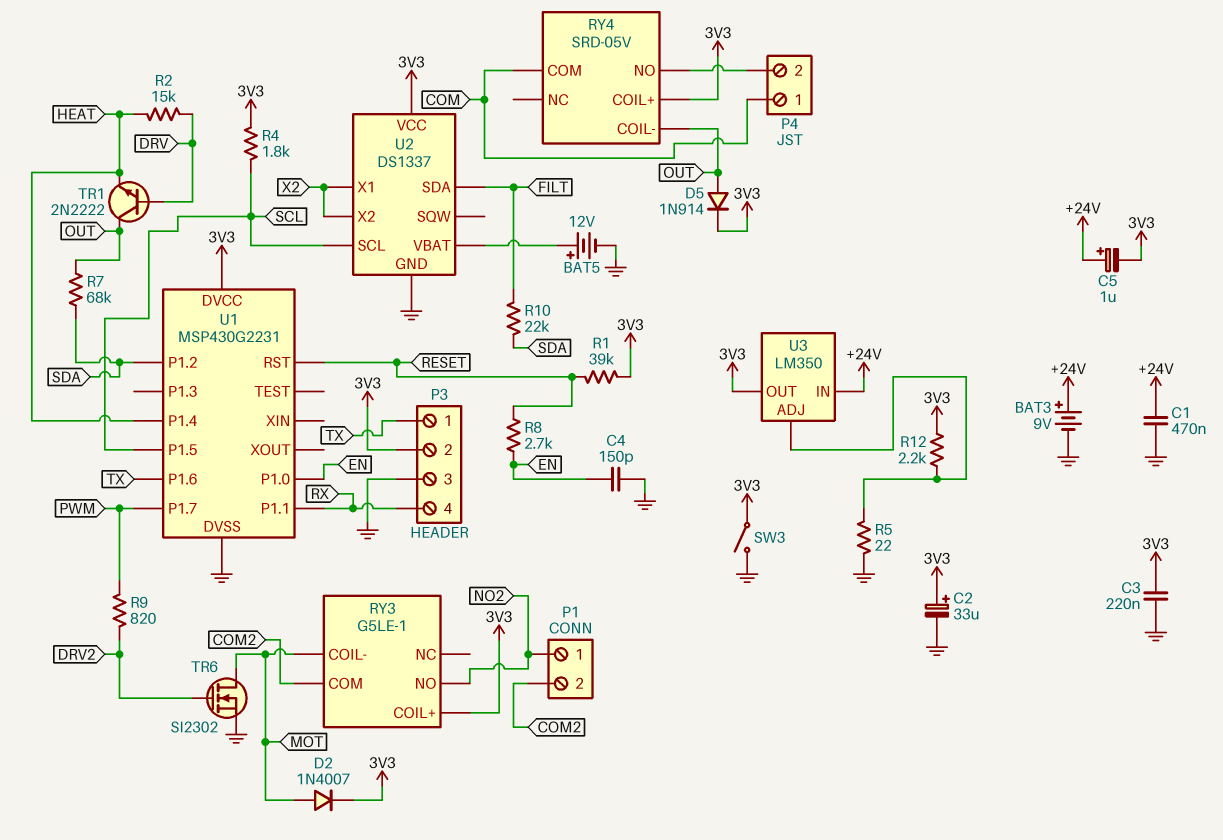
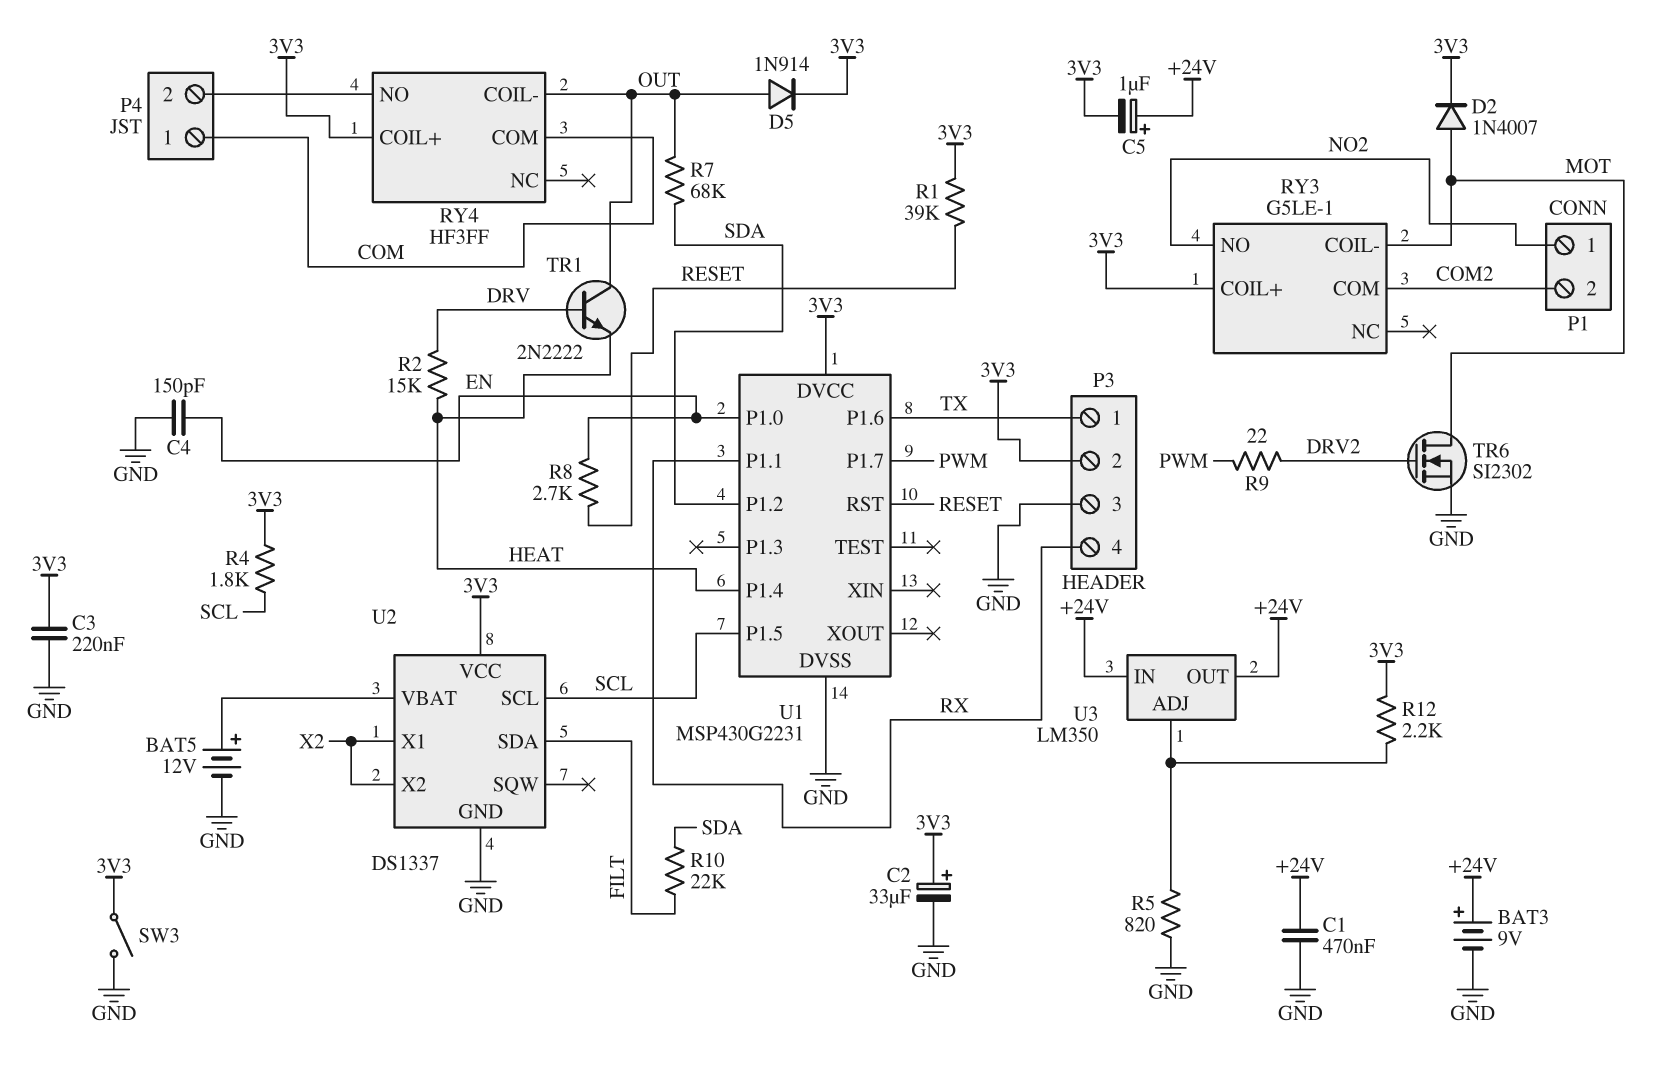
R5: 22 (GND, U3/ADJ) -> 820 (GND, U3/ADJ)
R9: 820 (DRV2, PWM) -> 22 (DRV2, PWM)
RY4: SRD-05V -> HF3FF
U3 pin OUT: 3V3 -> +24V

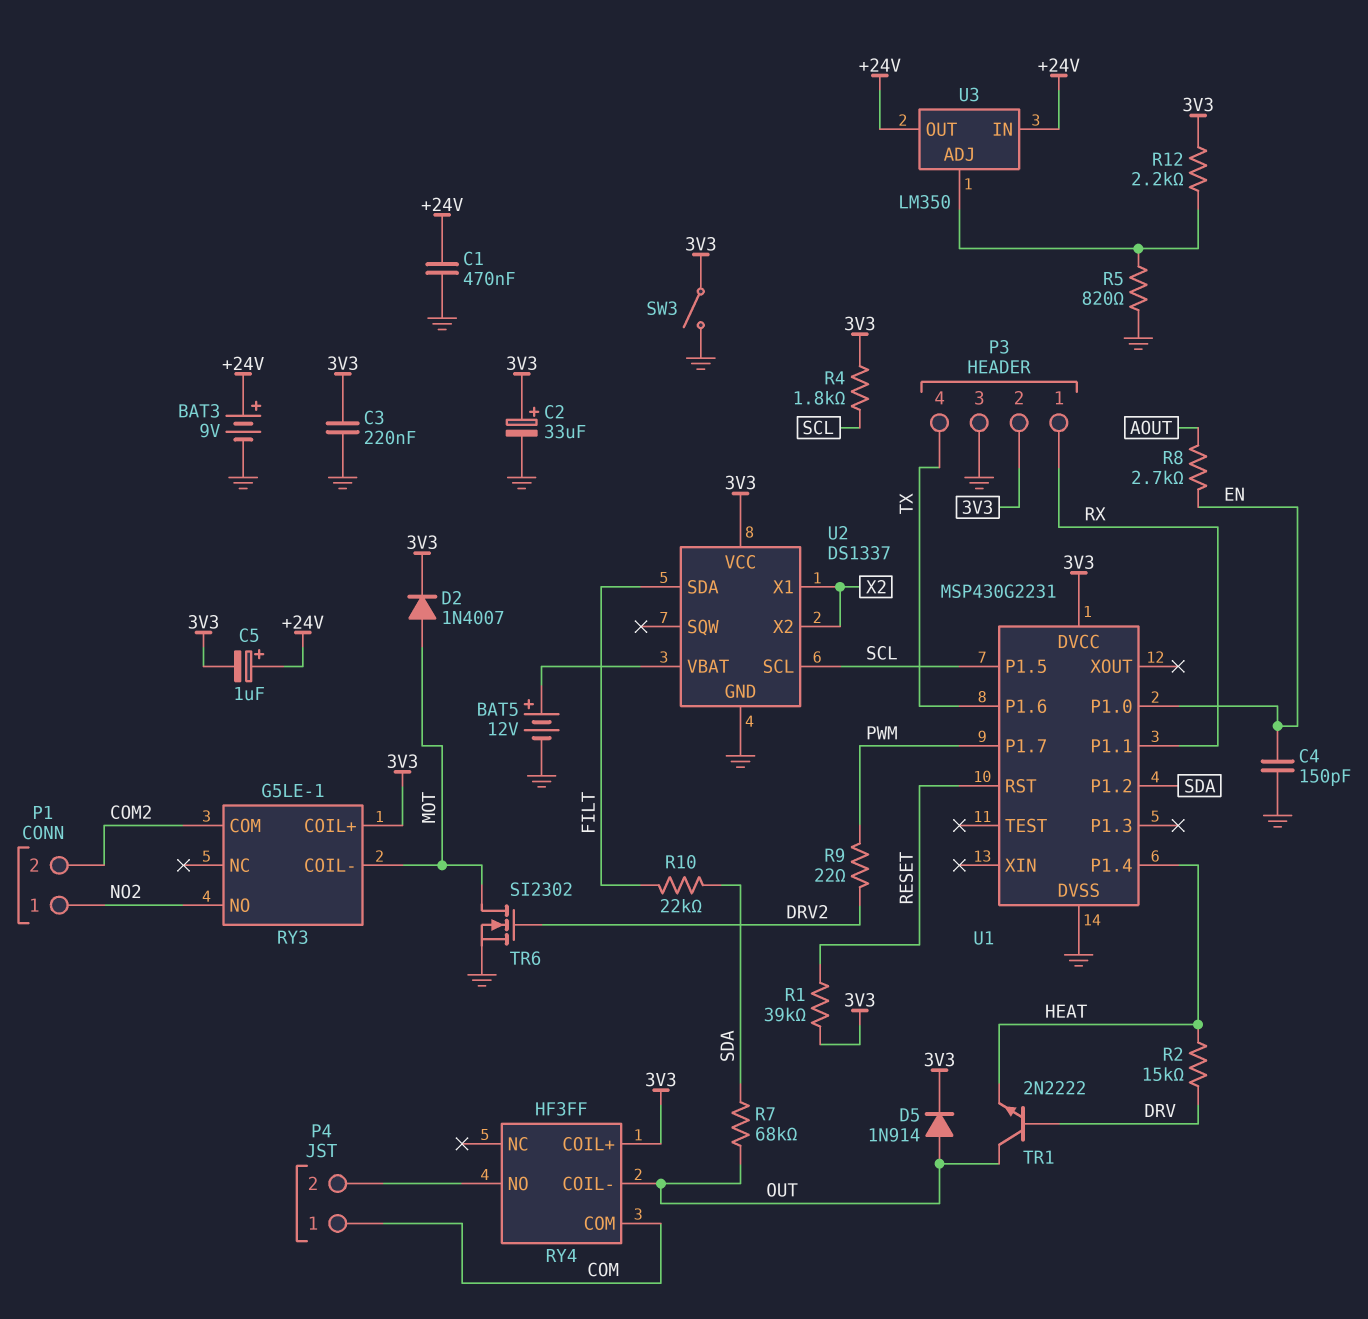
P3 pin 1: TX -> RX
P3 pin 4: RX -> TX
R8: 2.7k (EN, RESET) -> 2.7k (AOUT, EN)

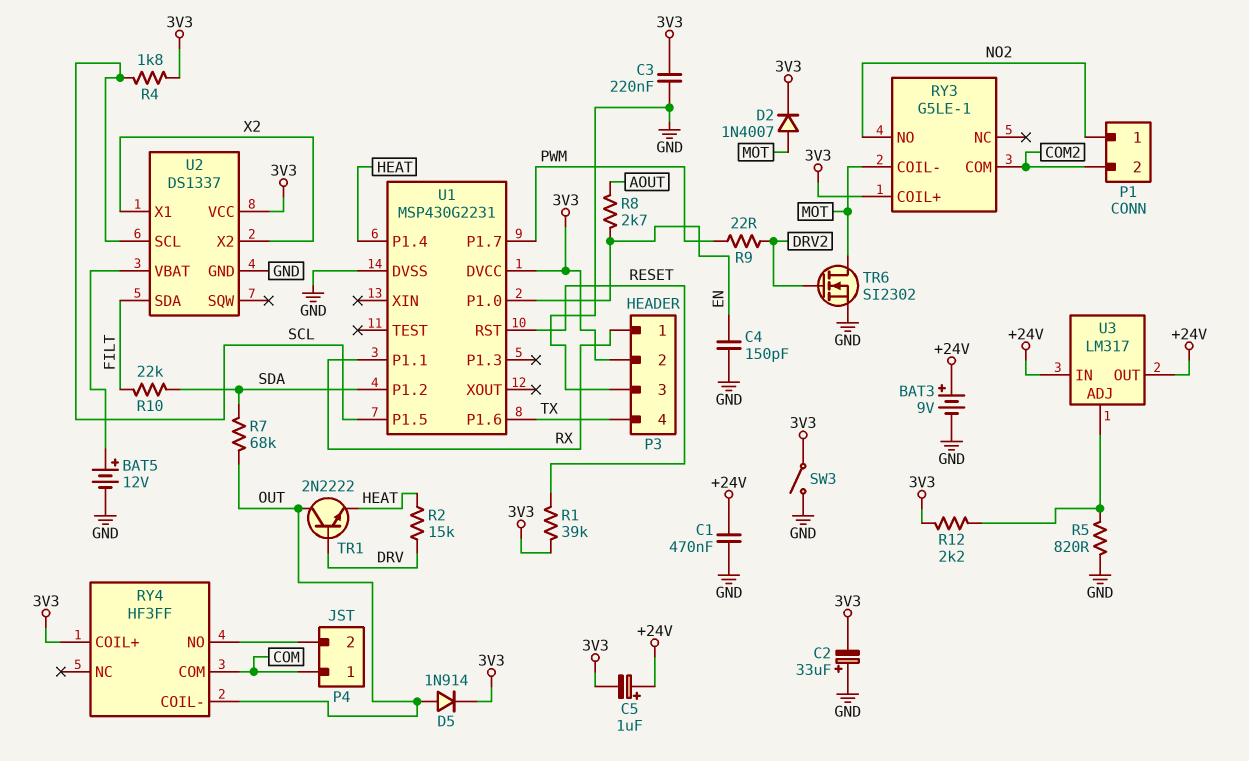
C2: 33uF (plus 3V3, minus GND) -> 33uF (plus GND, minus 3V3)
U3: LM350 -> LM317

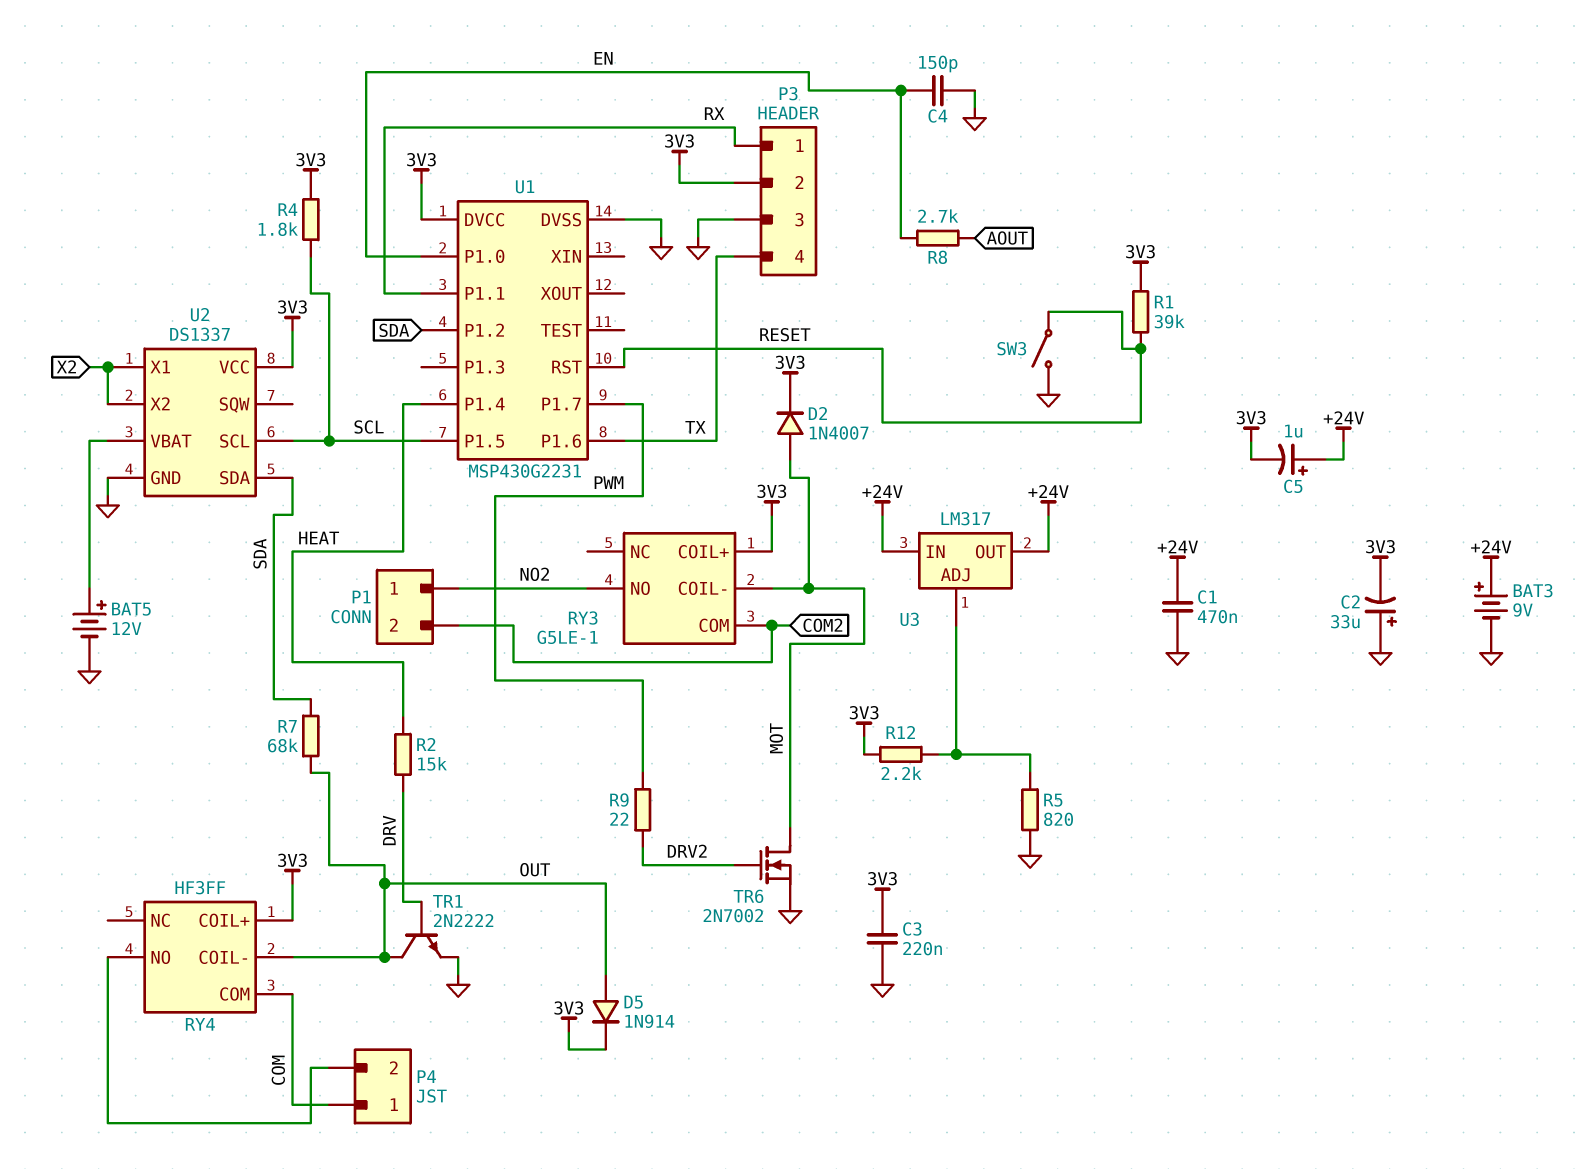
R10: 22k (FILT, SDA) -> none
SW3: switch (3V3, GND) -> switch (GND, RESET)
TR1: NPN 2N2222 (B DRV, C OUT, E HEAT) -> NPN 2N2222 (B DRV, C OUT, E GND)
TR6: NMOS SI2302 (G DRV2, D MOT, S GND) -> NMOS 2N7002 (G DRV2, D MOT, S GND)
U2 pin SDA: FILT -> SDA

